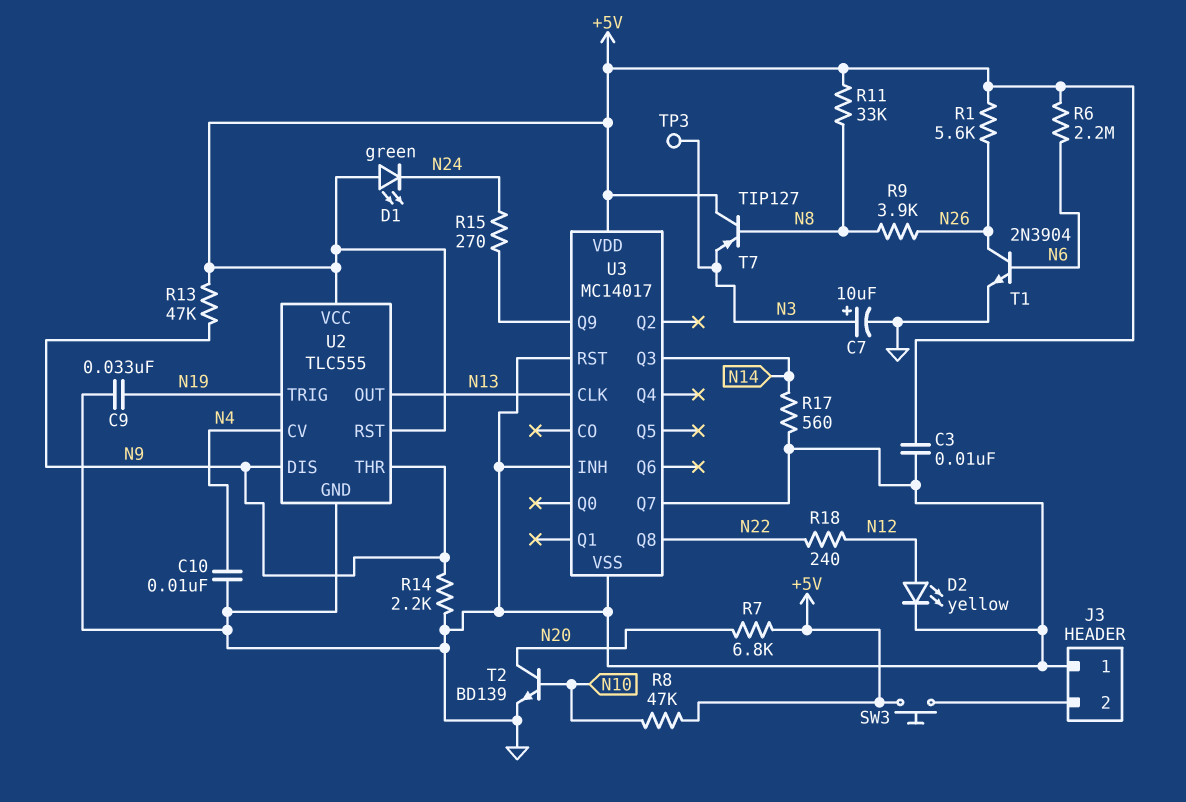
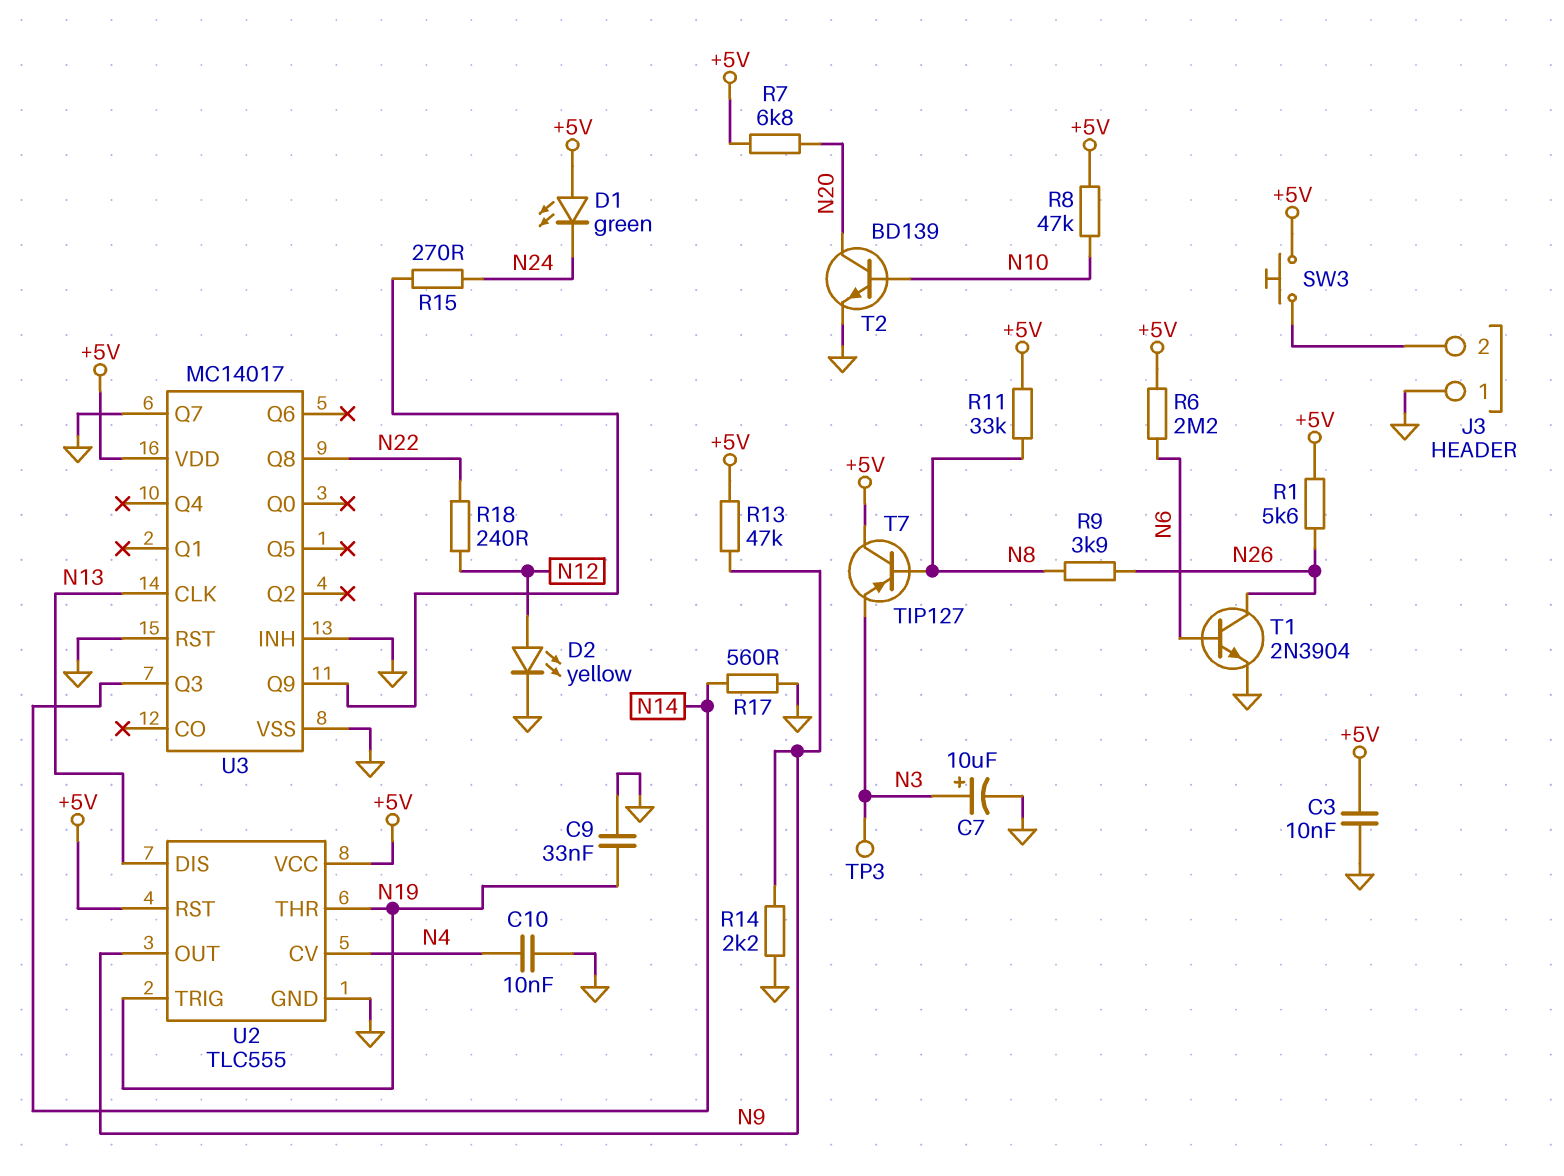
U2 pin DIS: N9 -> N13
U2 pin OUT: N13 -> N9
U2 pin THR: N9 -> N19

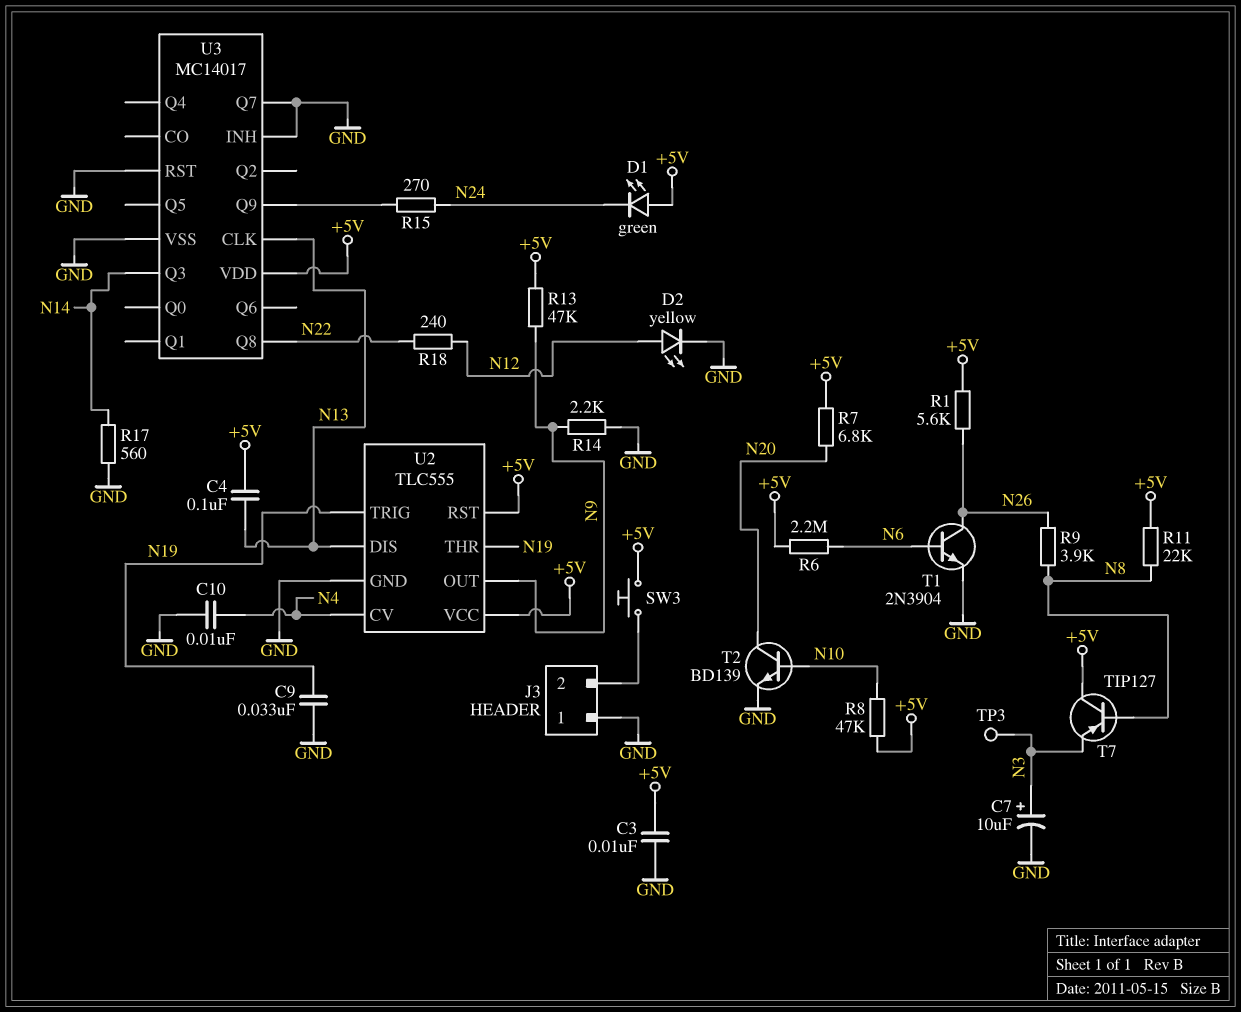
C4: none -> 100nF (+5V, N13)
R11: 33k (+5V, N8) -> 22k (+5V, N8)

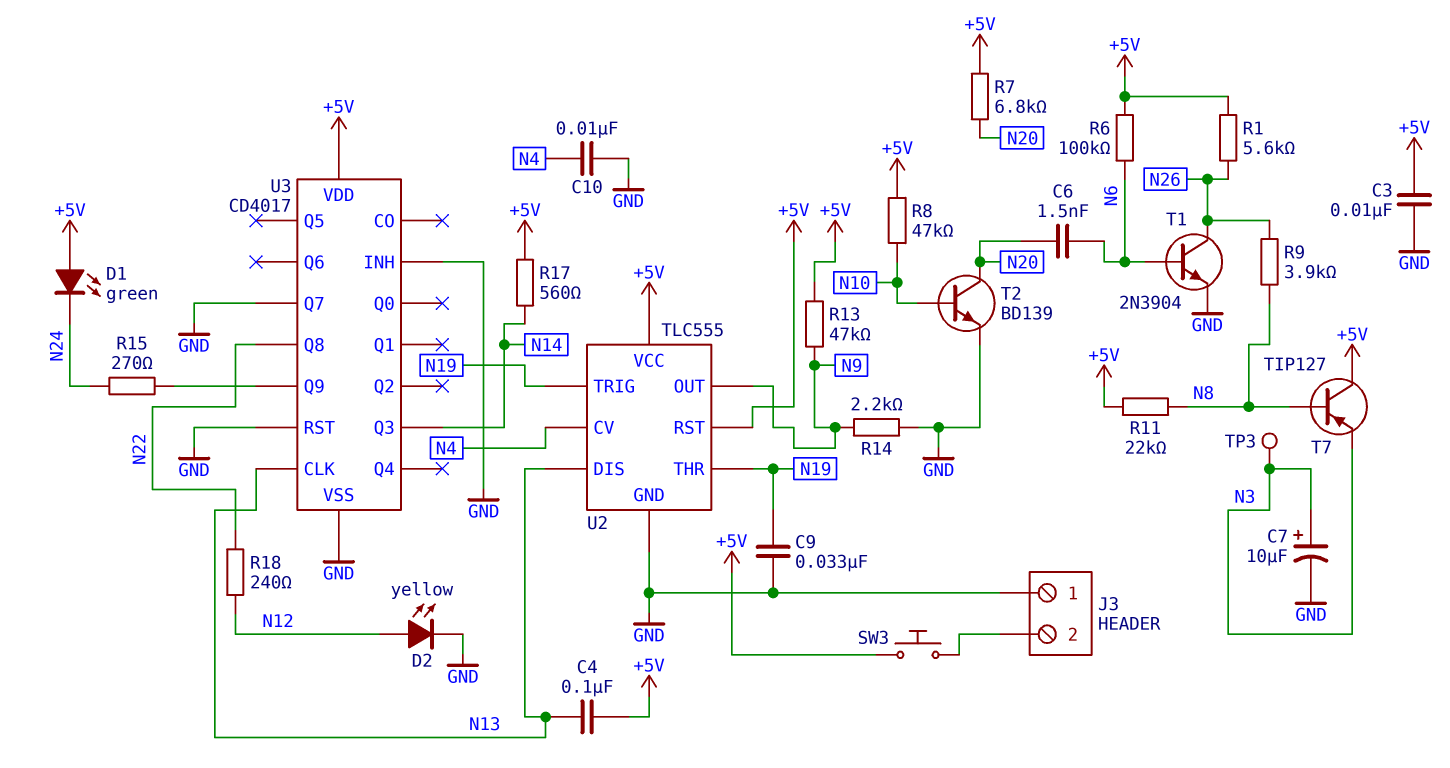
C6: none -> 1.5nF (N6, N20)
R6: 2.2M (+5V, N6) -> 100k (+5V, N6)
R17: 560 (GND, N14) -> 560 (+5V, N14)
U3: MC14017 -> CD4017

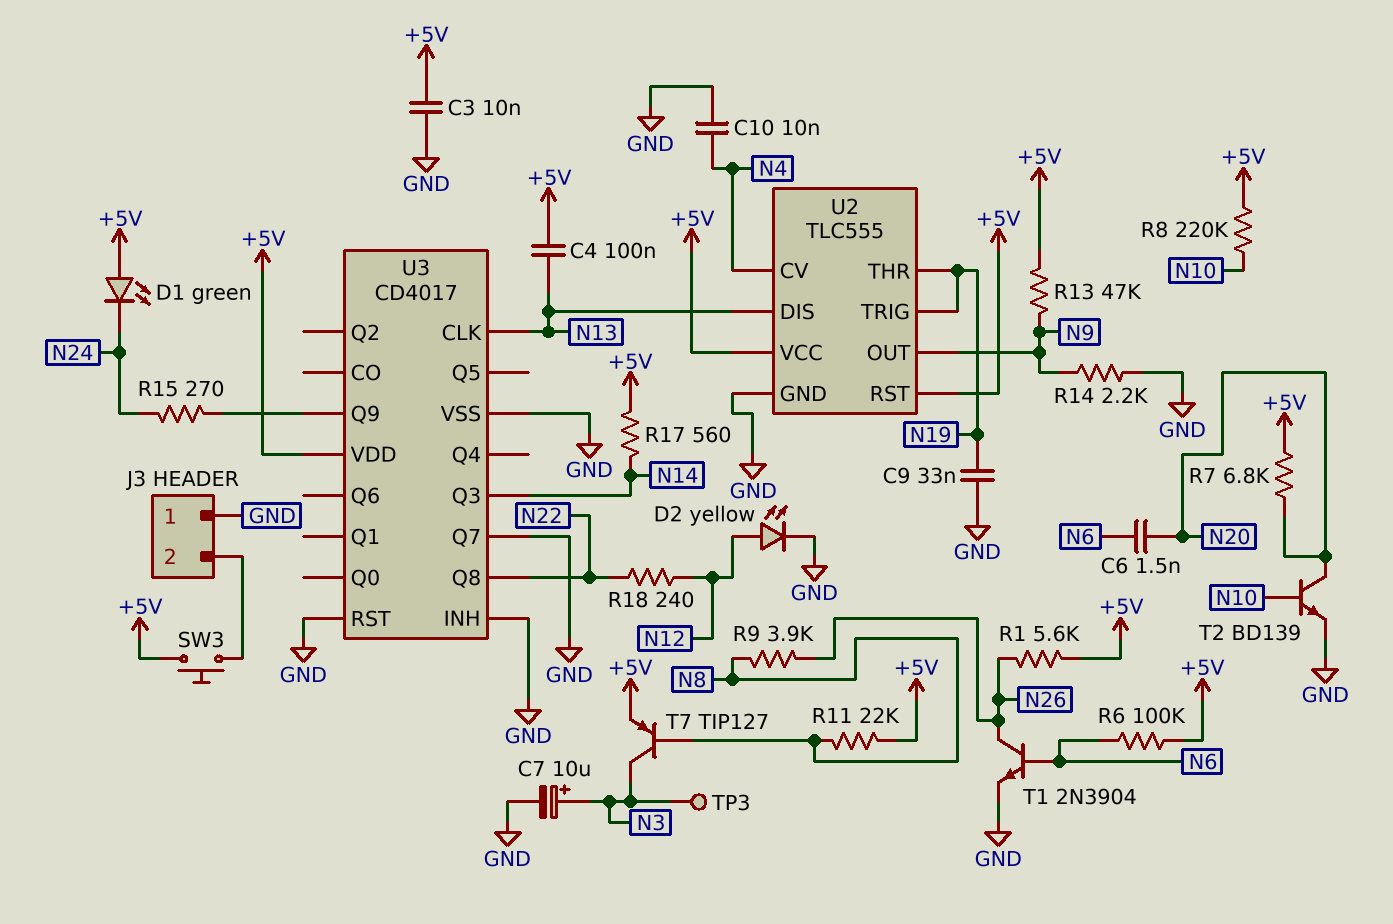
R8: 47k (+5V, N10) -> 220k (+5V, N10)
T7: PNP TIP127 (B N8, C +5V, E N3) -> PNP TIP127 (B N8, C N3, E +5V)

